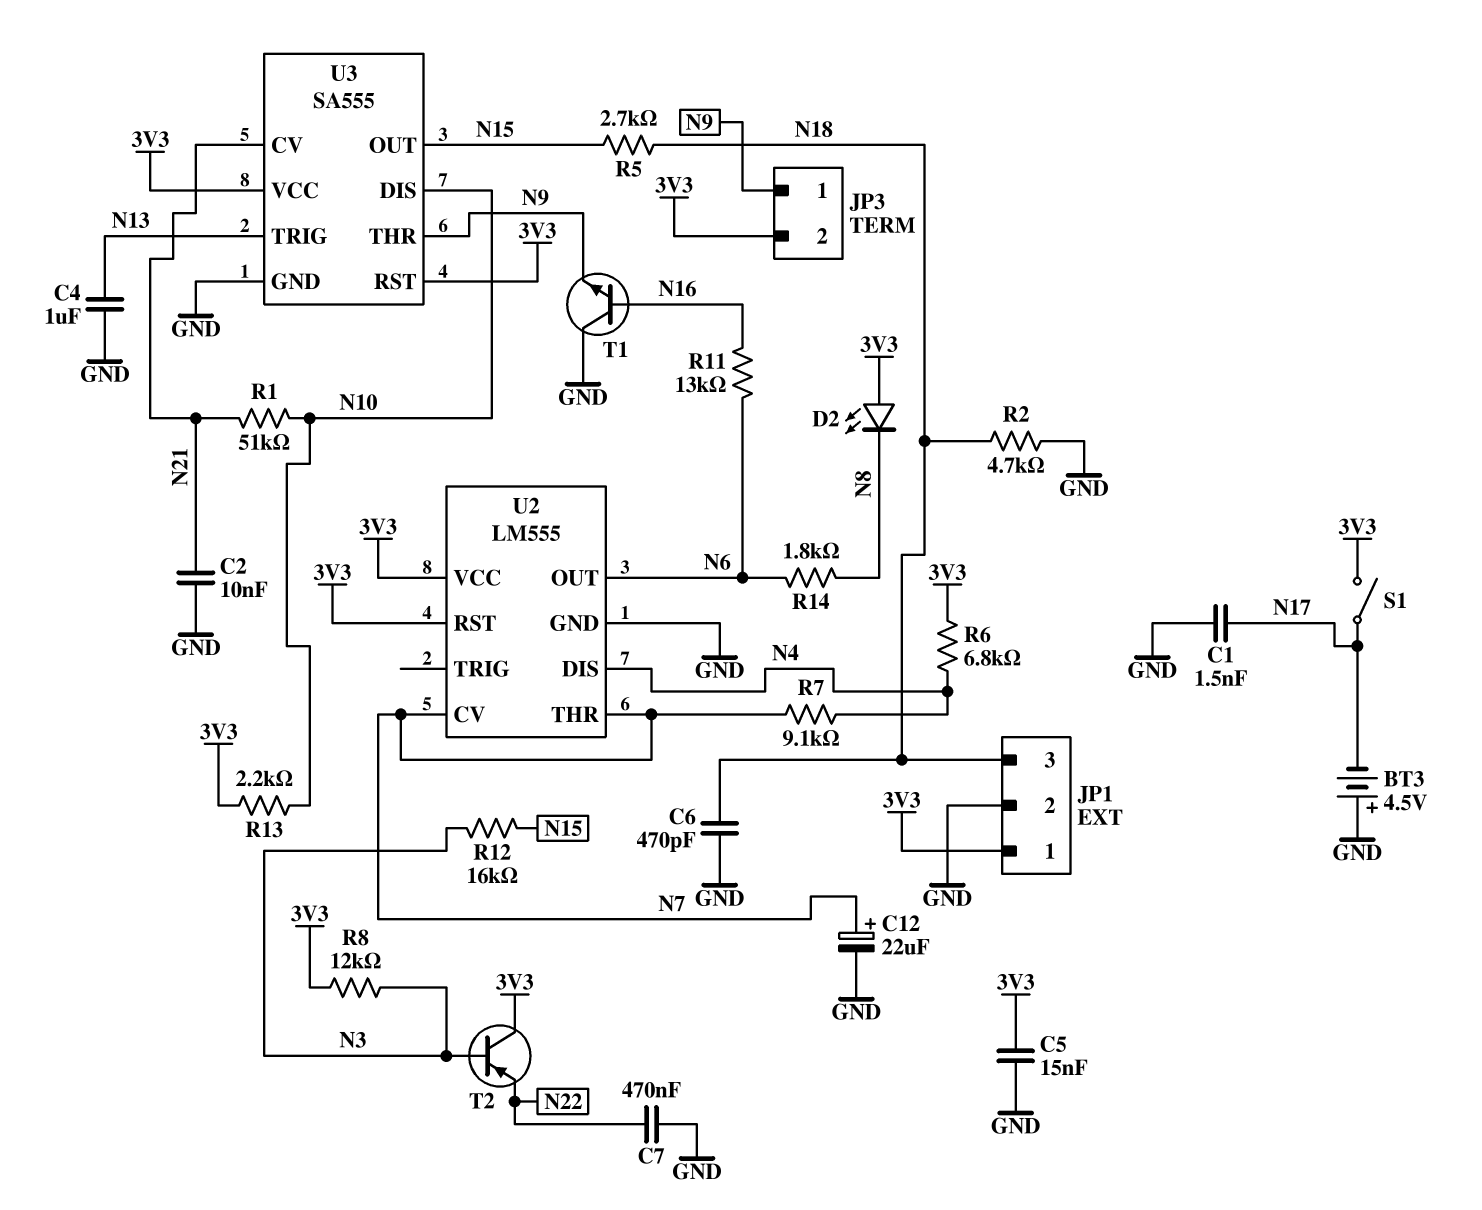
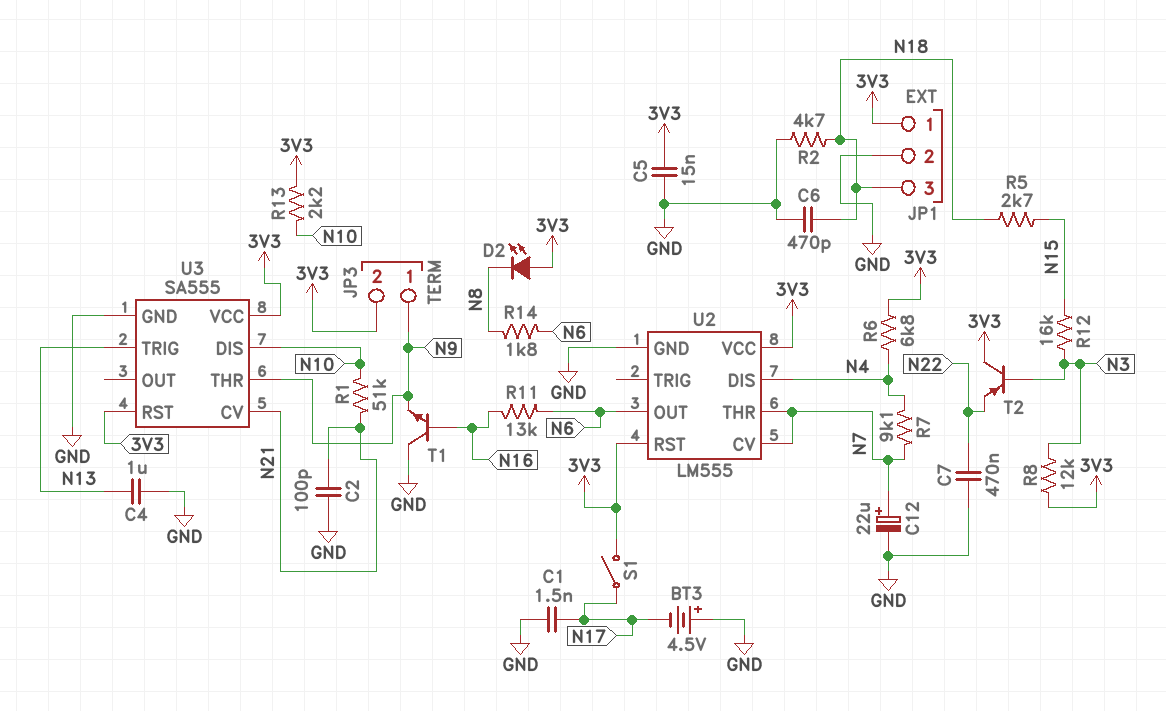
C2: 10nF (GND, N21) -> 100pF (GND, N21)
U3 pin OUT: N15 -> none

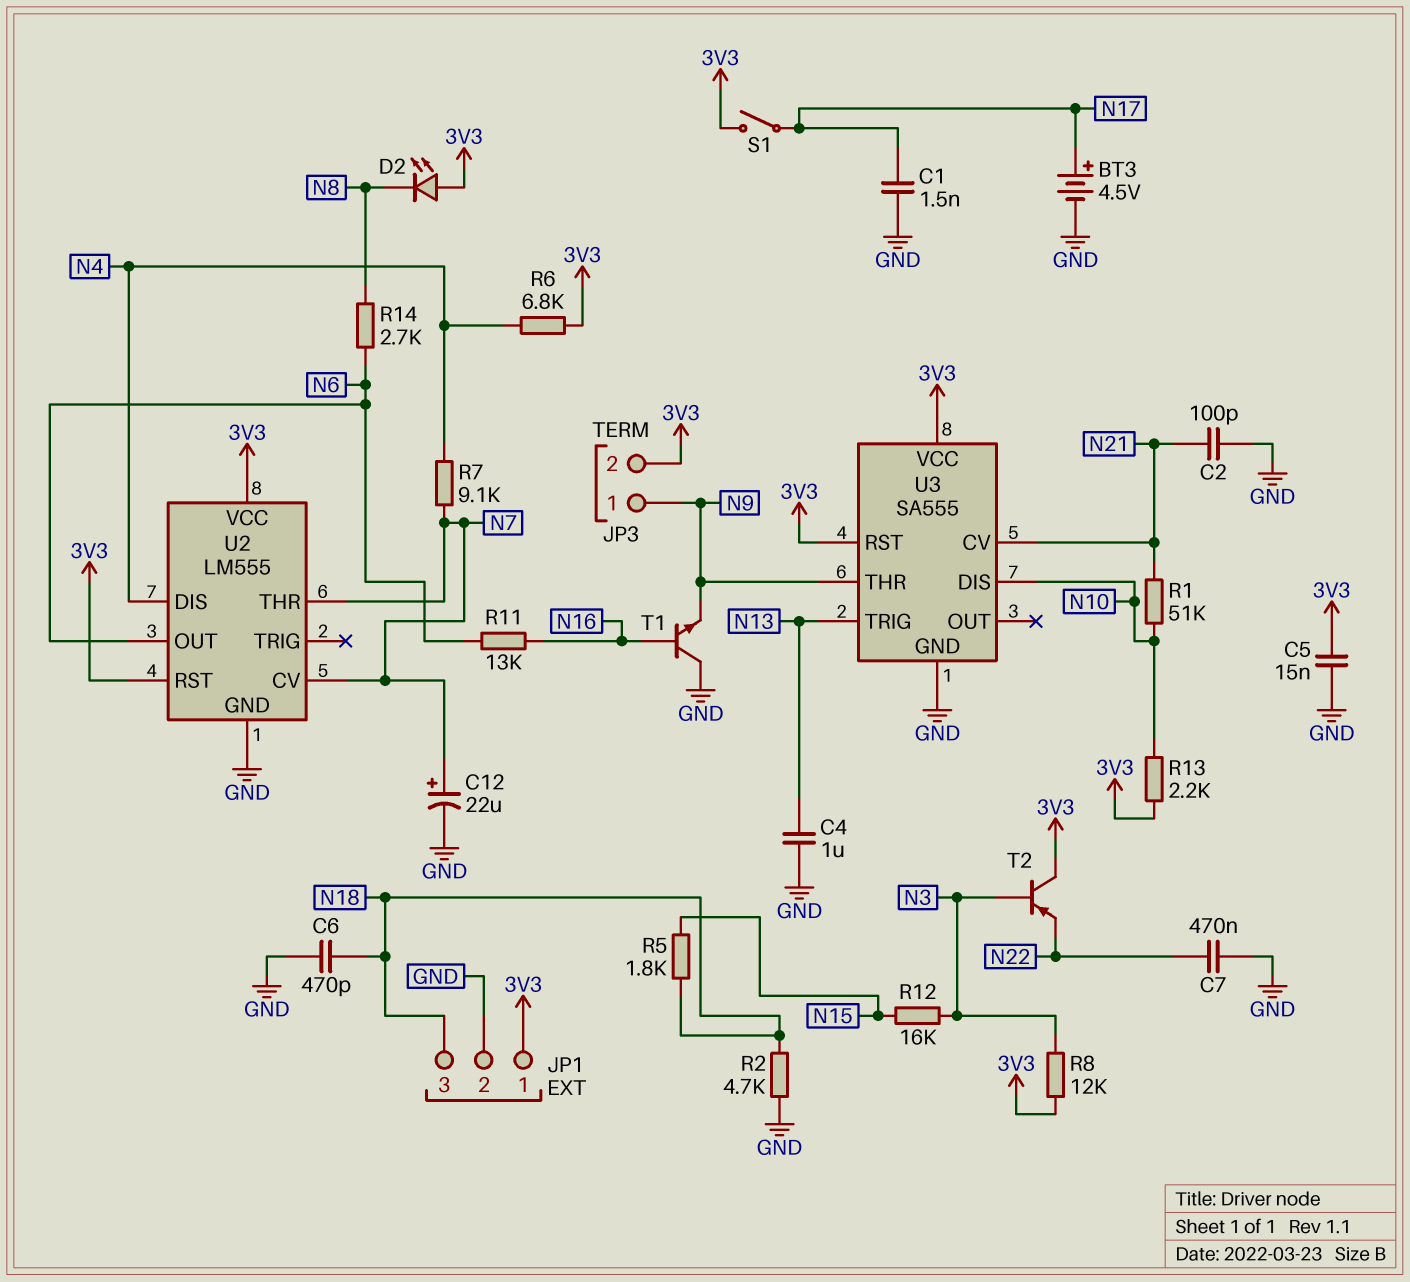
BT3: 4.5V (plus GND, minus N17) -> 4.5V (plus N17, minus GND)
R5: 2.7k (N15, N18) -> 1.8k (N15, N18)
R14: 1.8k (N6, N8) -> 2.7k (N6, N8)

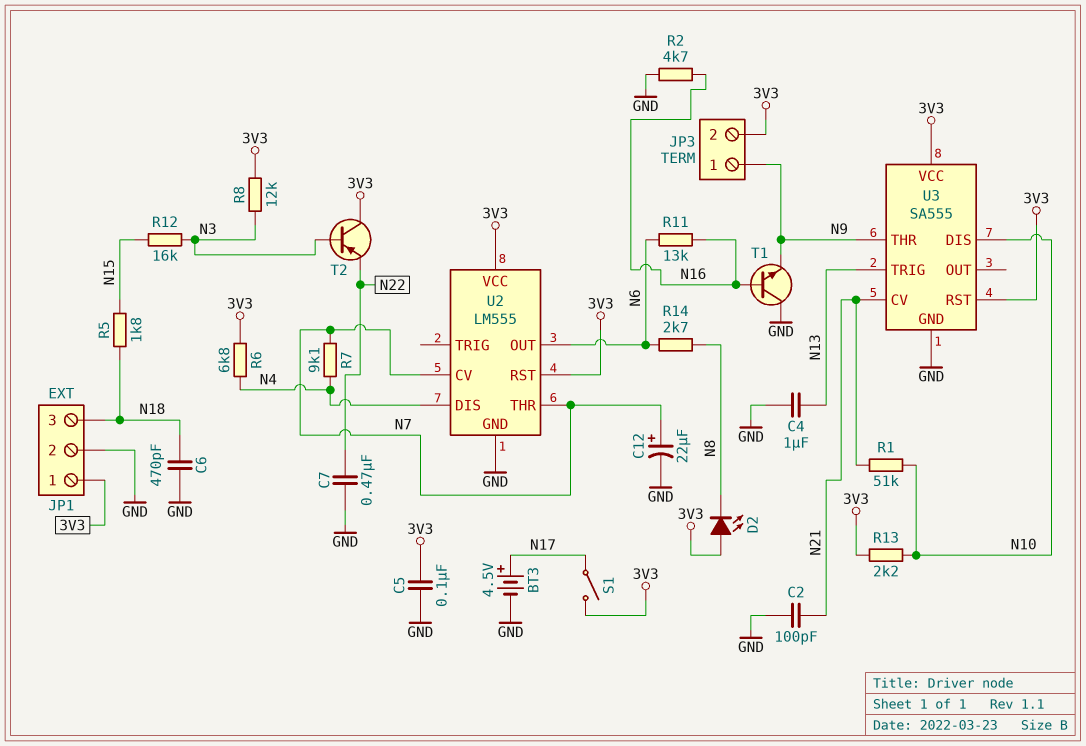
C1: 1.5nF (GND, N17) -> none
C5: 15nF (3V3, GND) -> 100nF (3V3, GND)
R2: 4.7k (GND, N18) -> 4.7k (GND, N16)

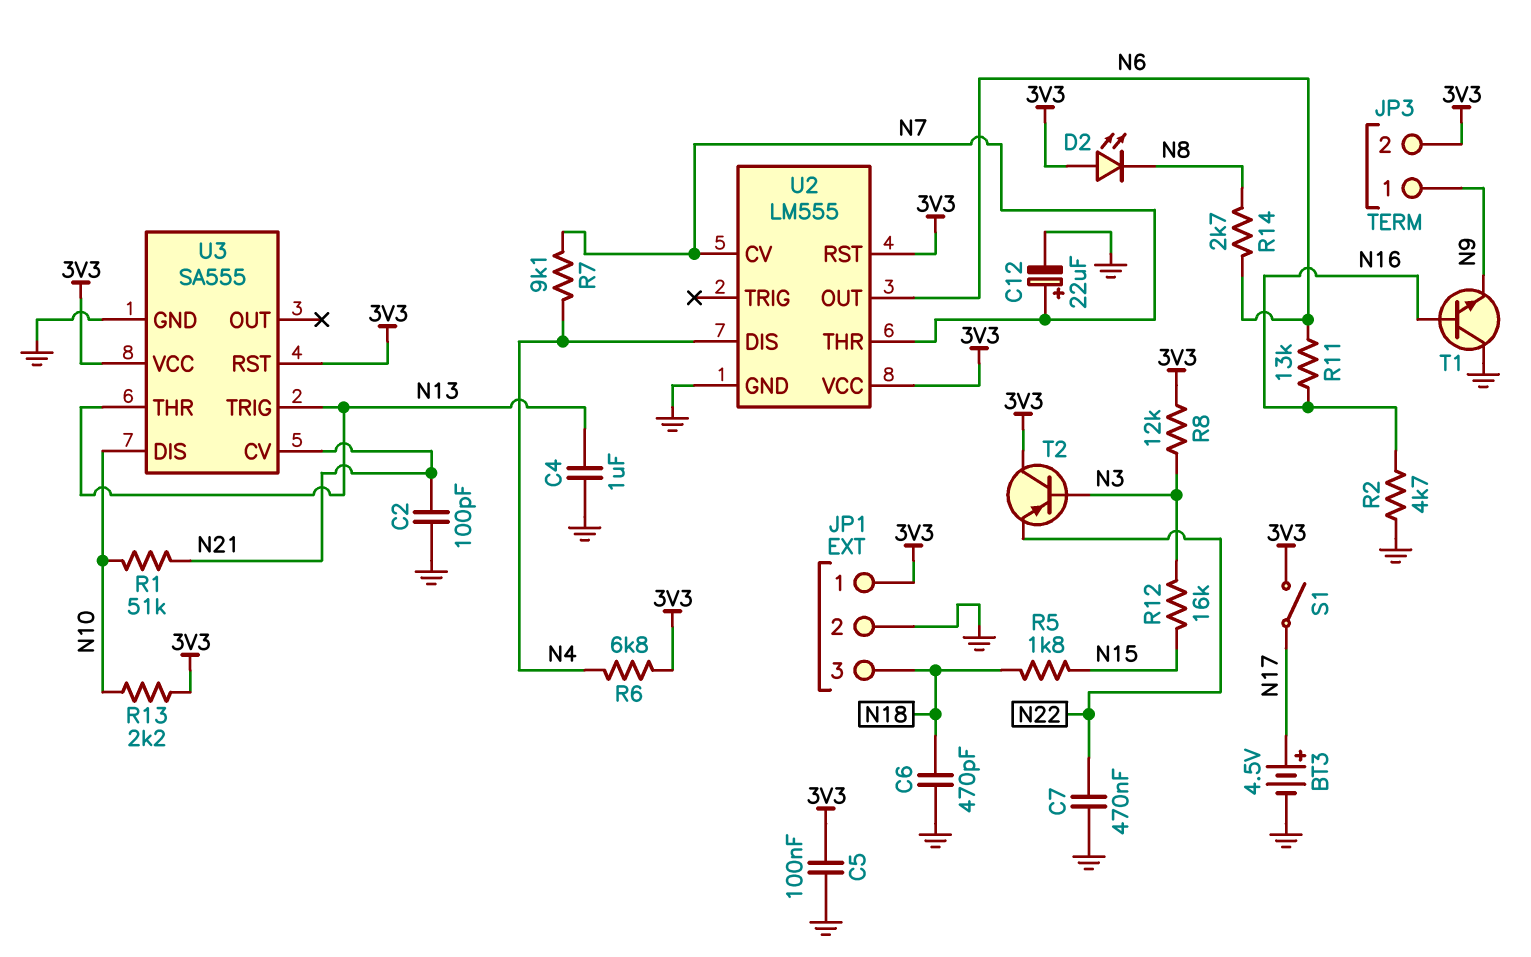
U3 pin THR: N9 -> N13

